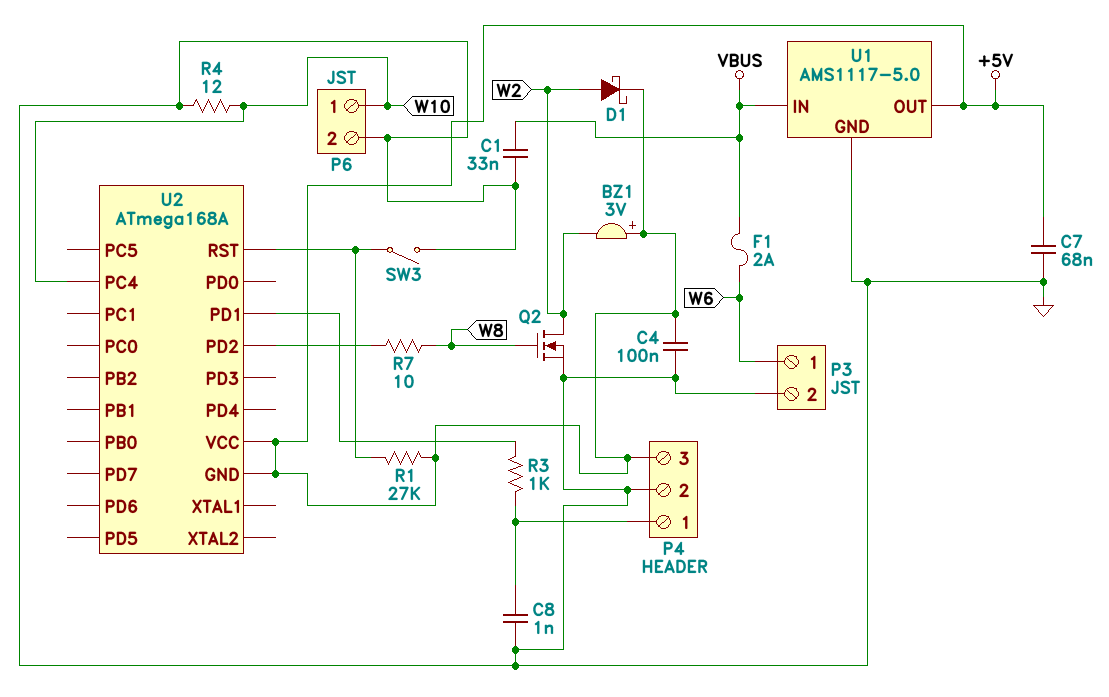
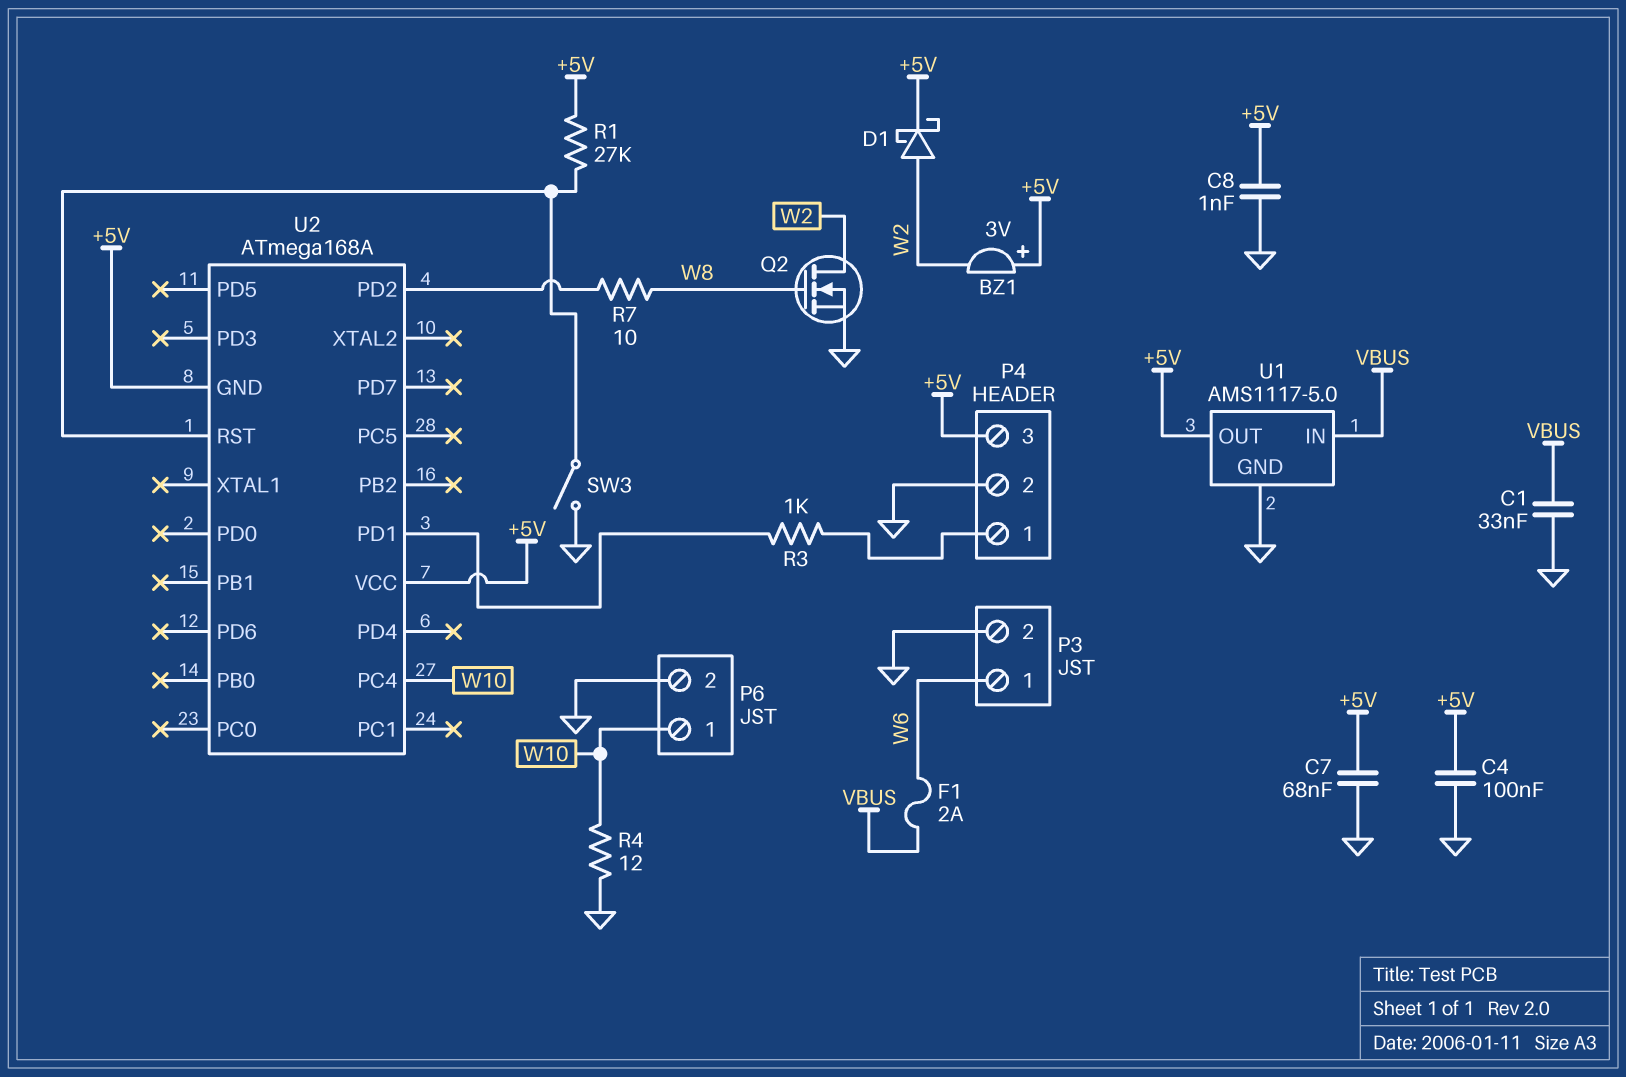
C8: 1nF (GND, P4/1) -> 1nF (+5V, GND)

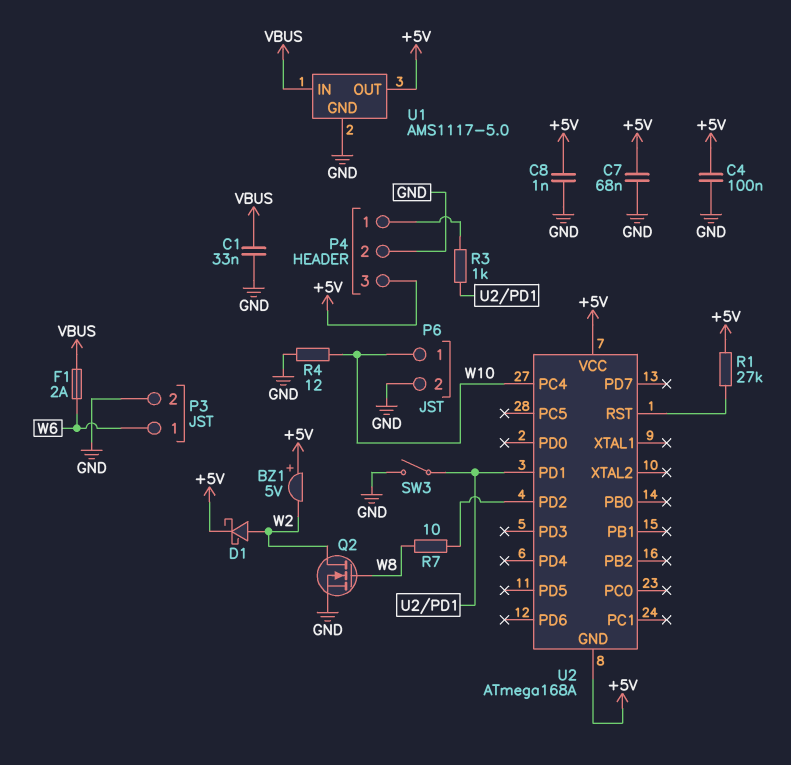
BZ1: buzzer 3V (plus +5V, minus W2) -> buzzer 5V (plus +5V, minus W2)
SW3: switch (GND, U2/RST) -> switch (GND, U2/PD1)

